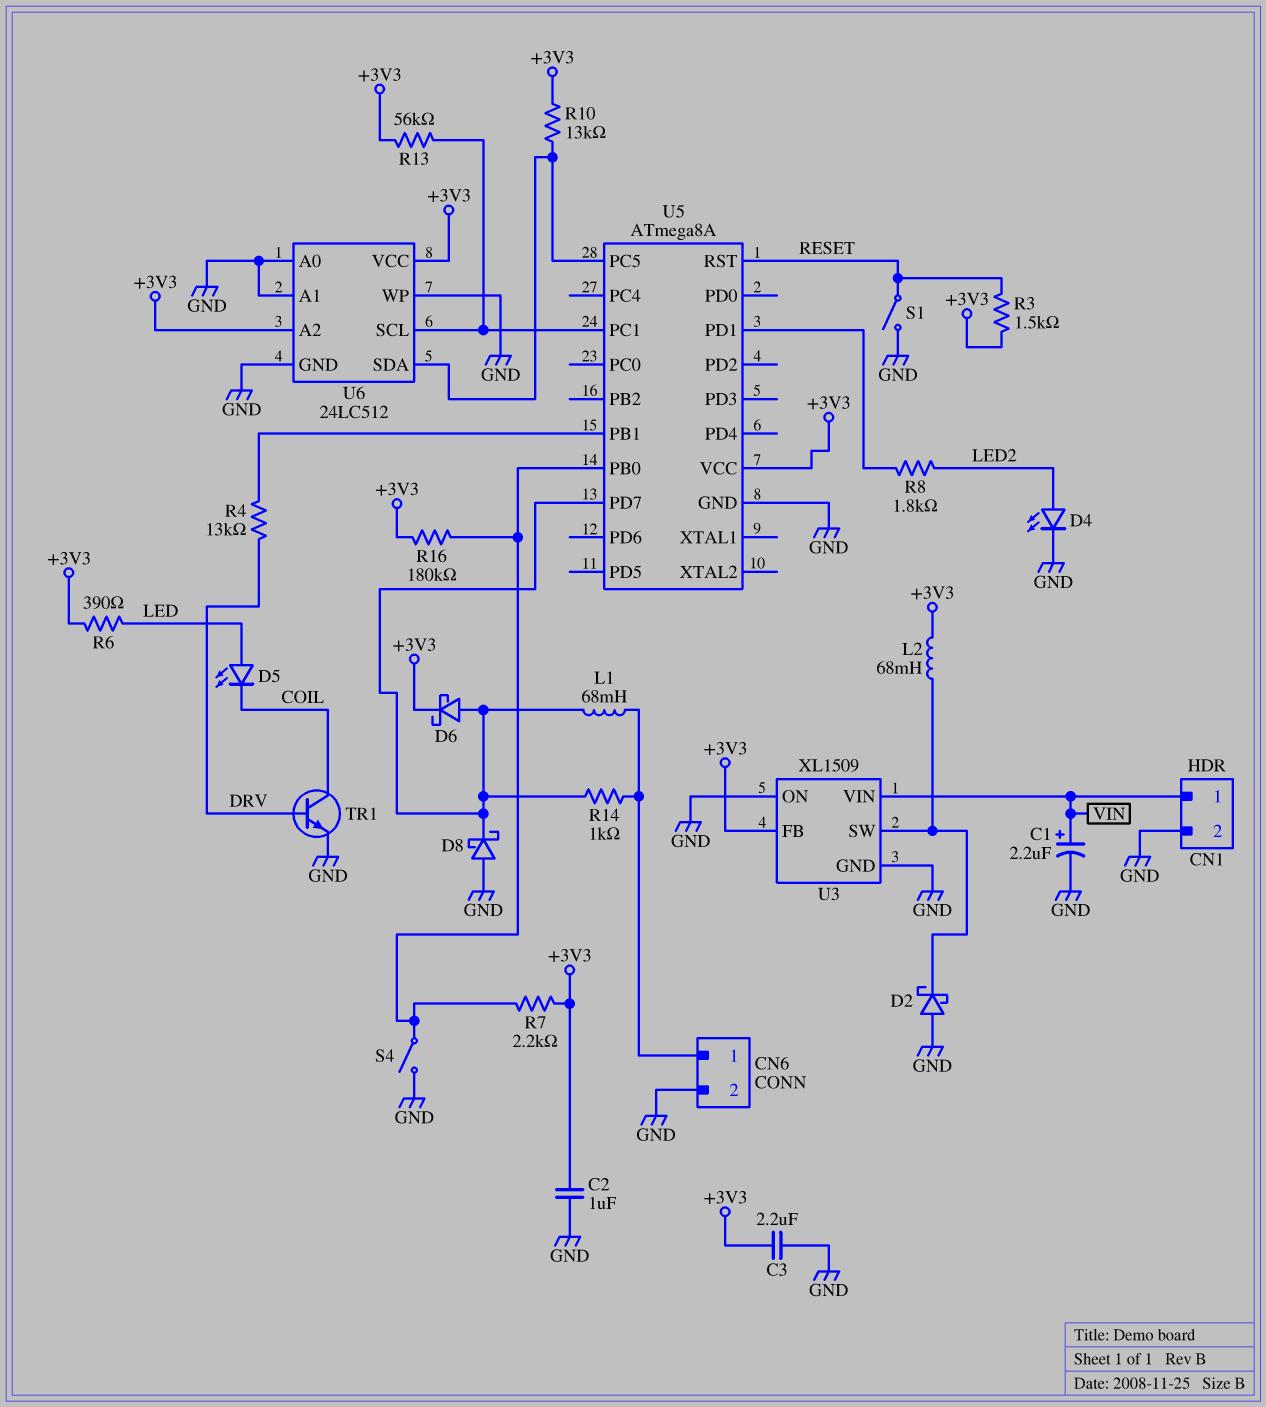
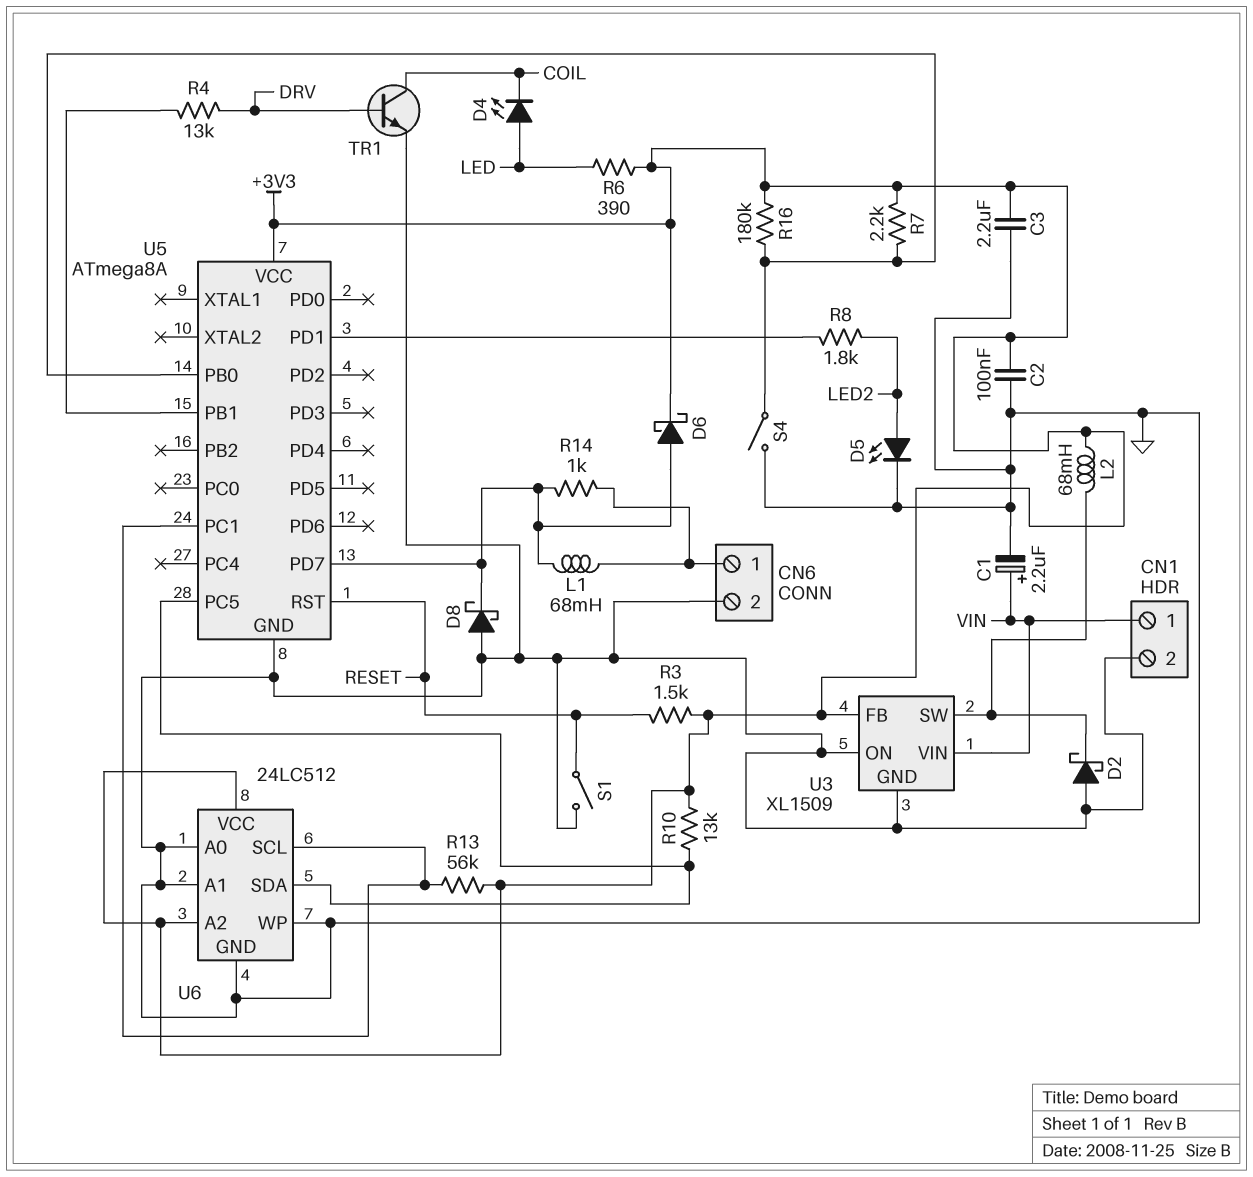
C2: 1uF (+3V3, GND) -> 100nF (+3V3, GND)
D4: LED (A LED2, K GND) -> LED (A LED, K COIL)
D5: LED (A LED, K COIL) -> LED (A LED2, K GND)

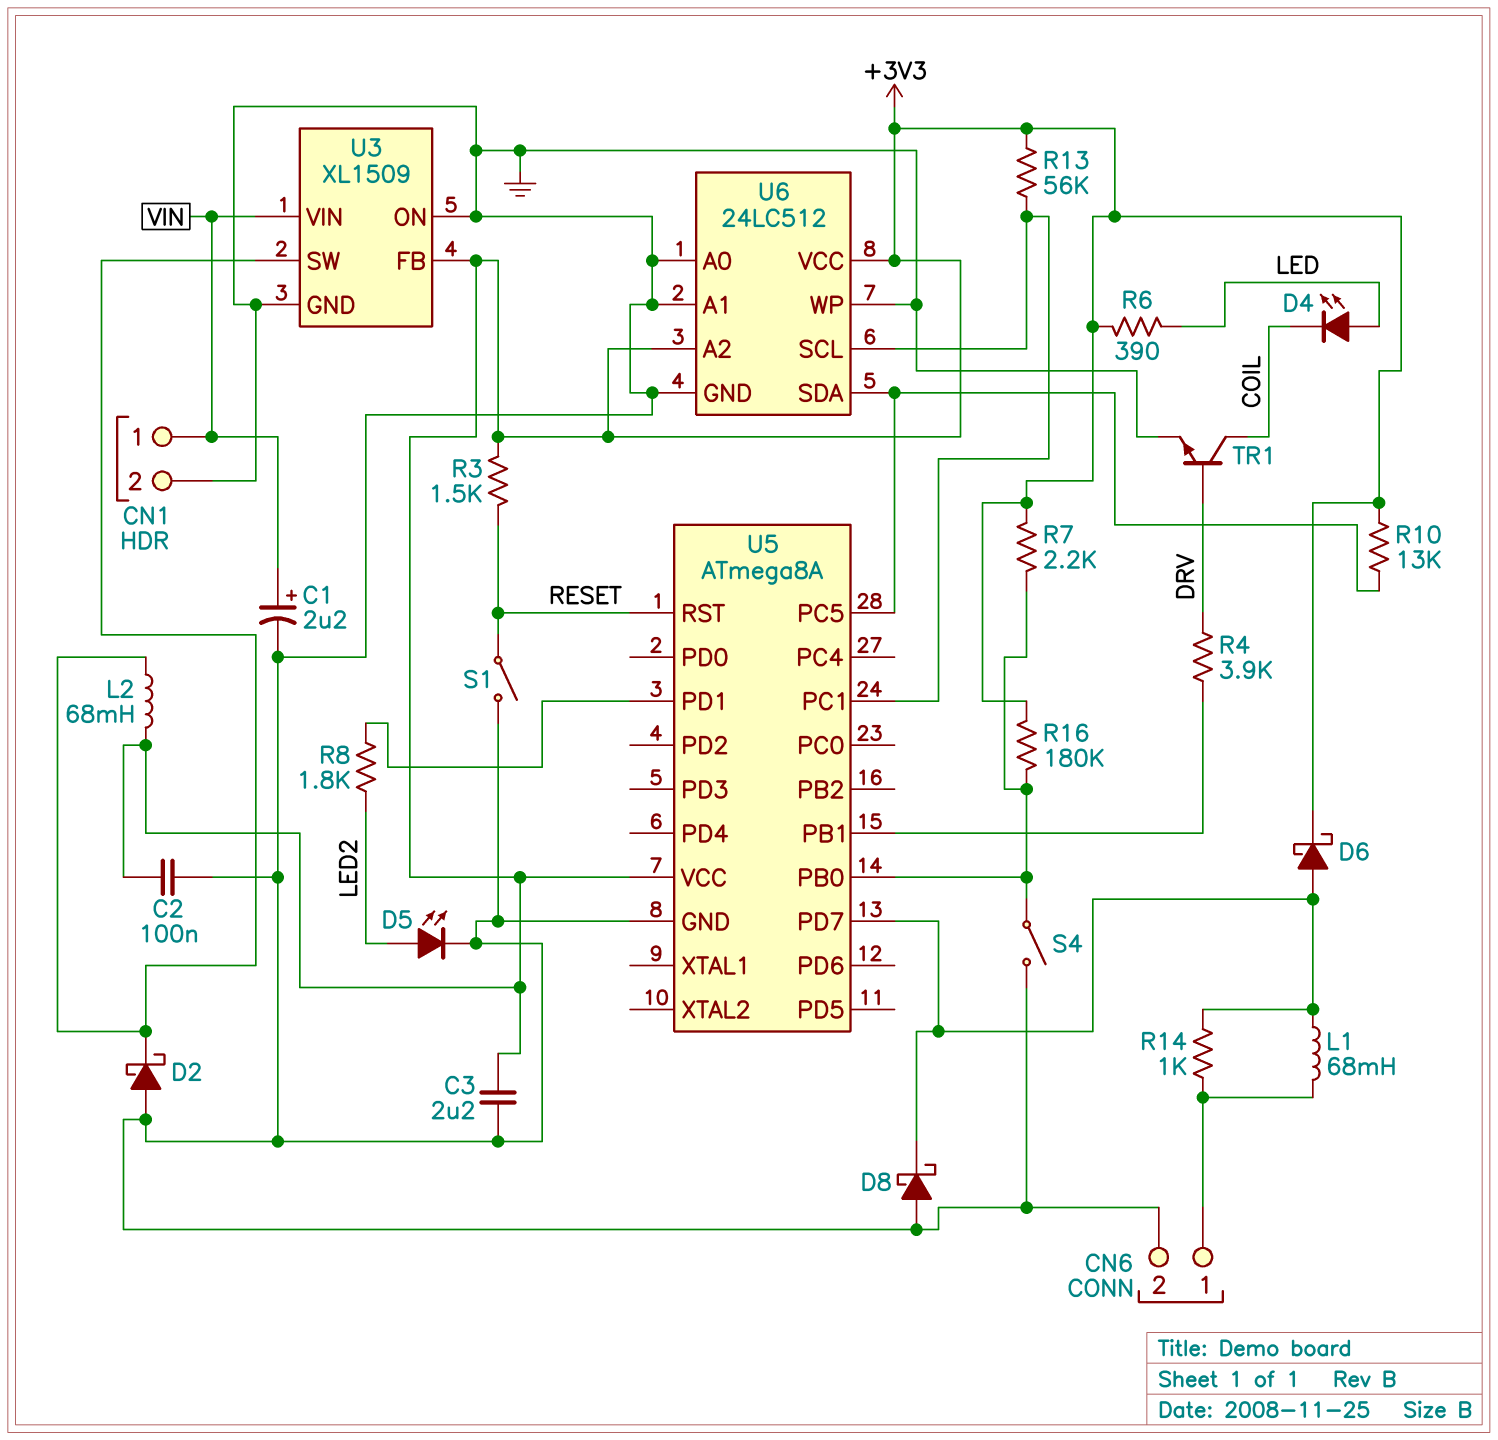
R4: 13k (DRV, U5/PB1) -> 3.9k (DRV, U5/PB1)

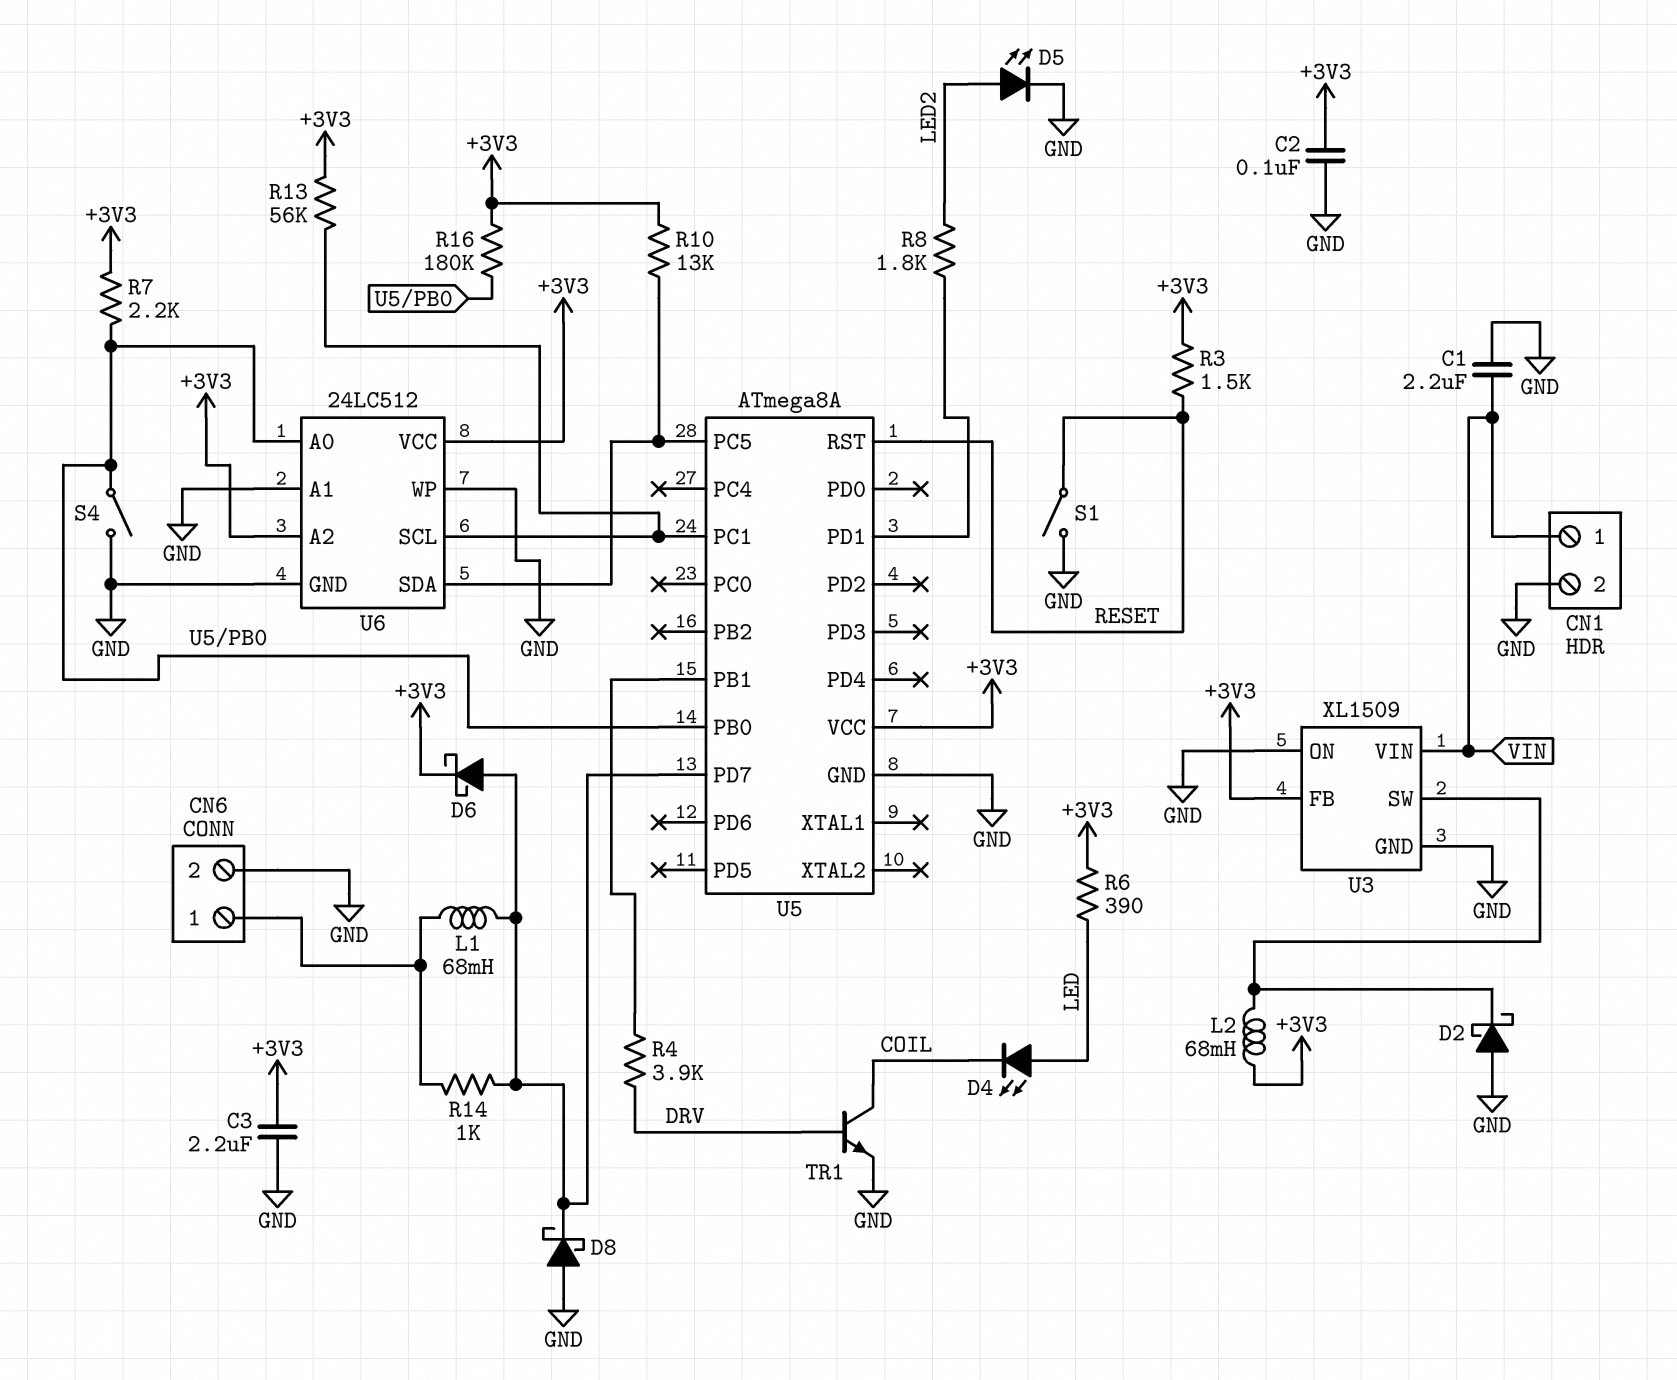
C1: 2.2uF (plus VIN, minus GND) -> 2.2uF (GND, VIN)
U6 pin A0: GND -> U5/PB0

